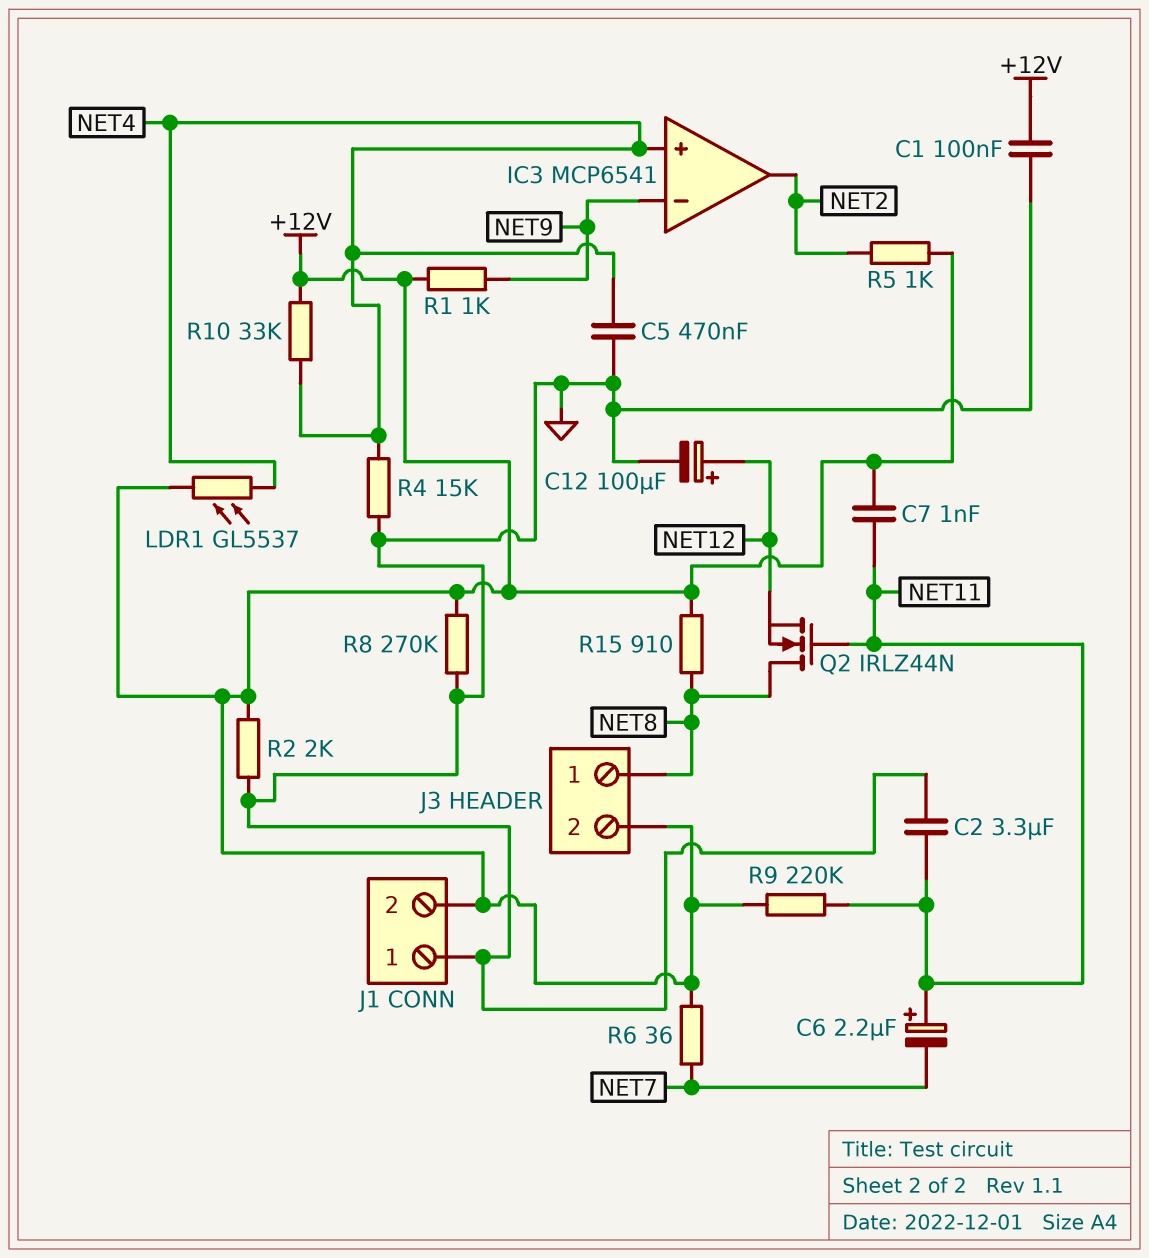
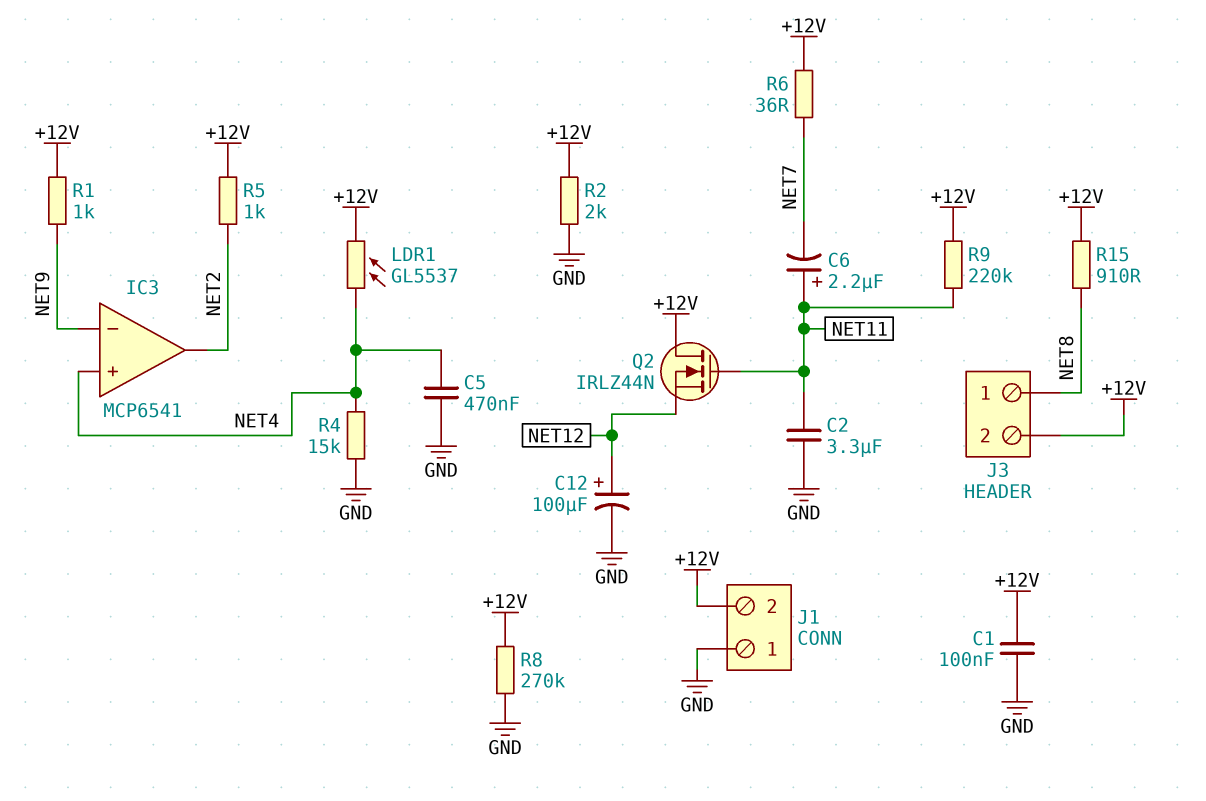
C7: 1nF (+12V, NET11) -> none
Q2: NMOS IRLZ44N (G NET11, D NET8, S NET12) -> NMOS IRLZ44N (G NET11, D +12V, S NET12)
R10: 33k (+12V, NET4) -> none

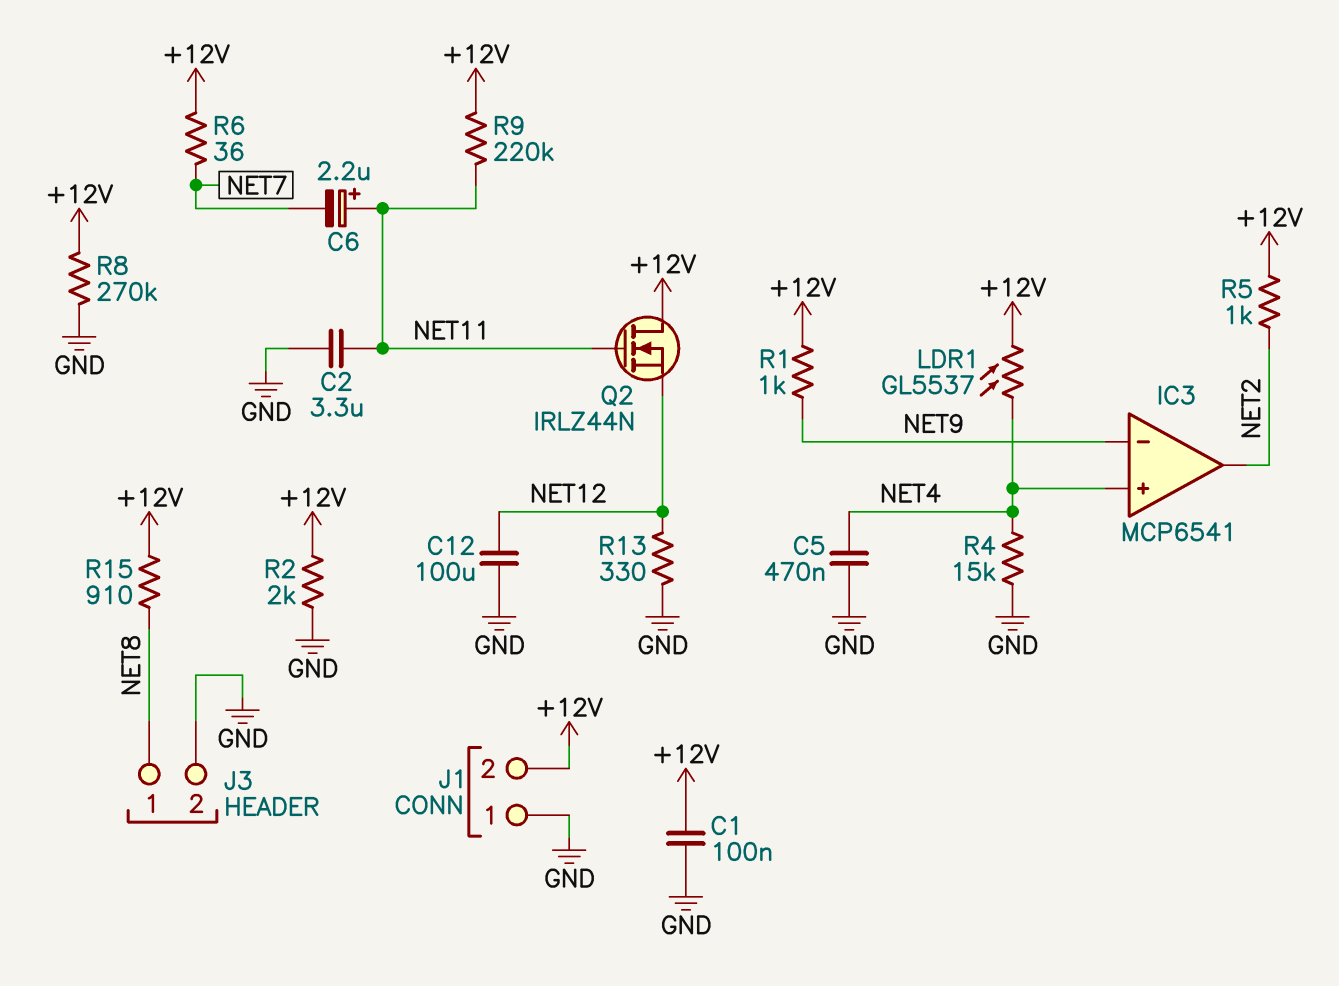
C12: 100uF (plus NET12, minus GND) -> 100uF (GND, NET12)
J3 pin 2: +12V -> GND
R13: none -> 330 (GND, NET12)

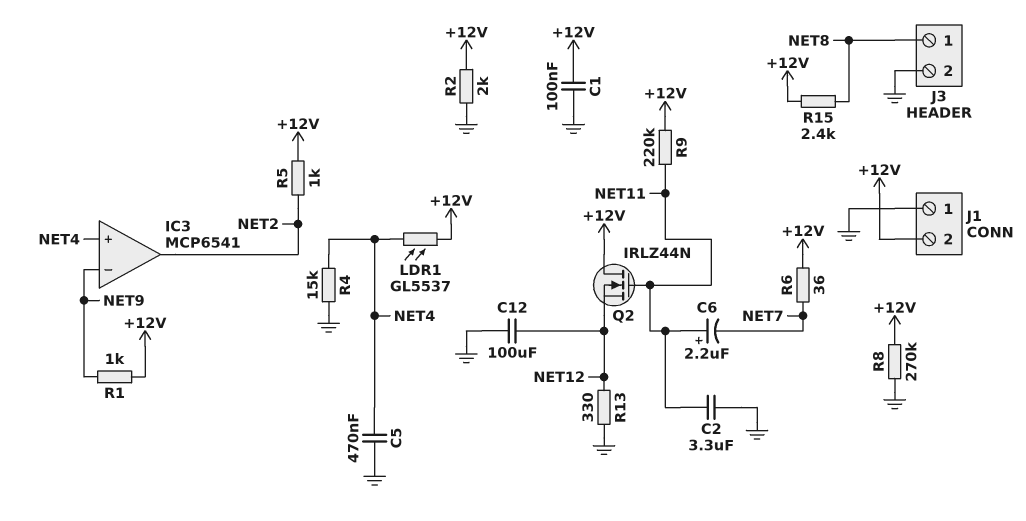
R15: 910 (+12V, NET8) -> 2.4k (+12V, NET8)

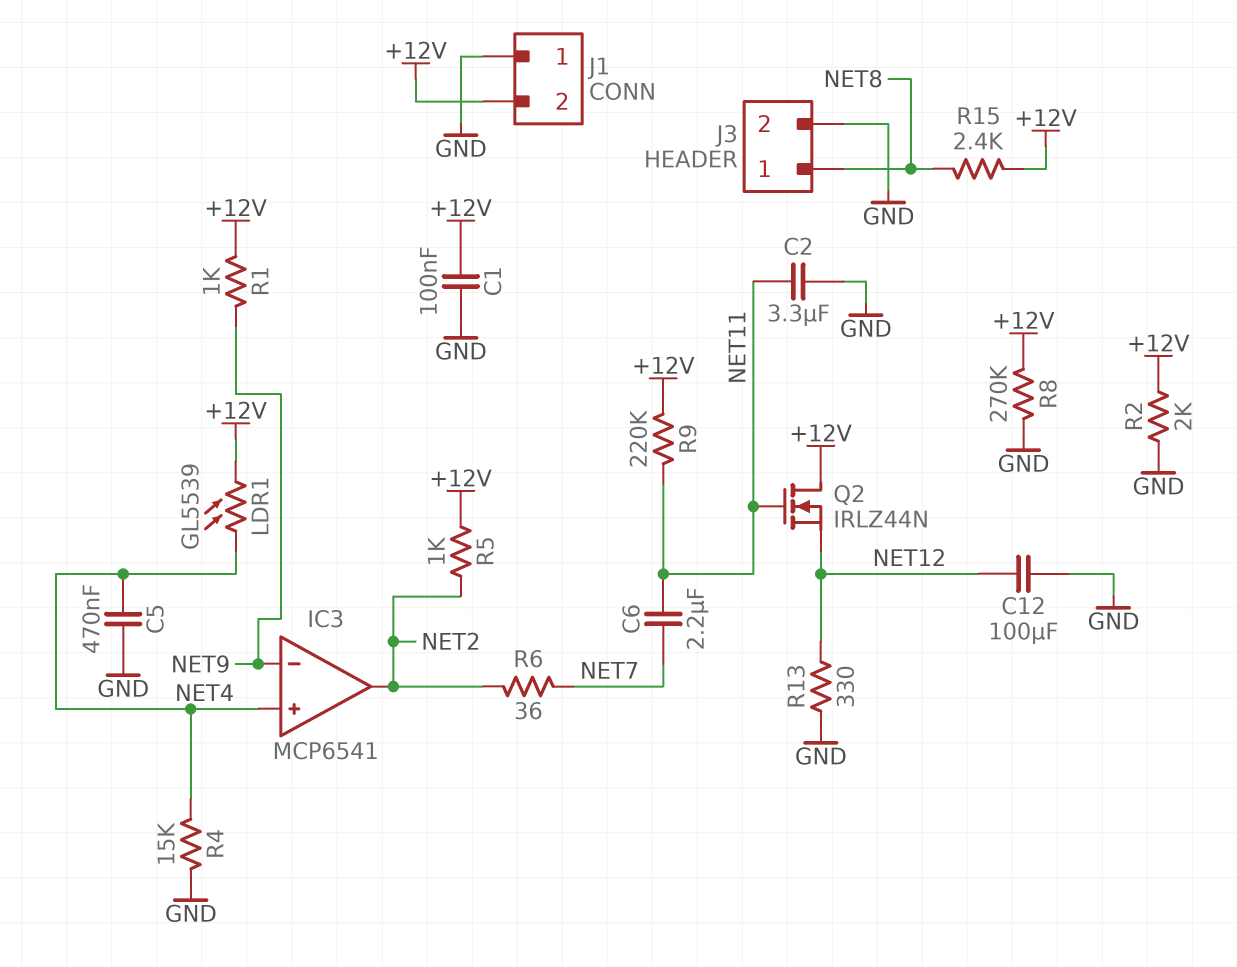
C6: 2.2uF (plus NET11, minus NET7) -> 2.2uF (NET7, NET11)
LDR1: GL5537 (+12V, NET4) -> GL5539 (+12V, NET4)
R6: 36 (+12V, NET7) -> 36 (NET2, NET7)

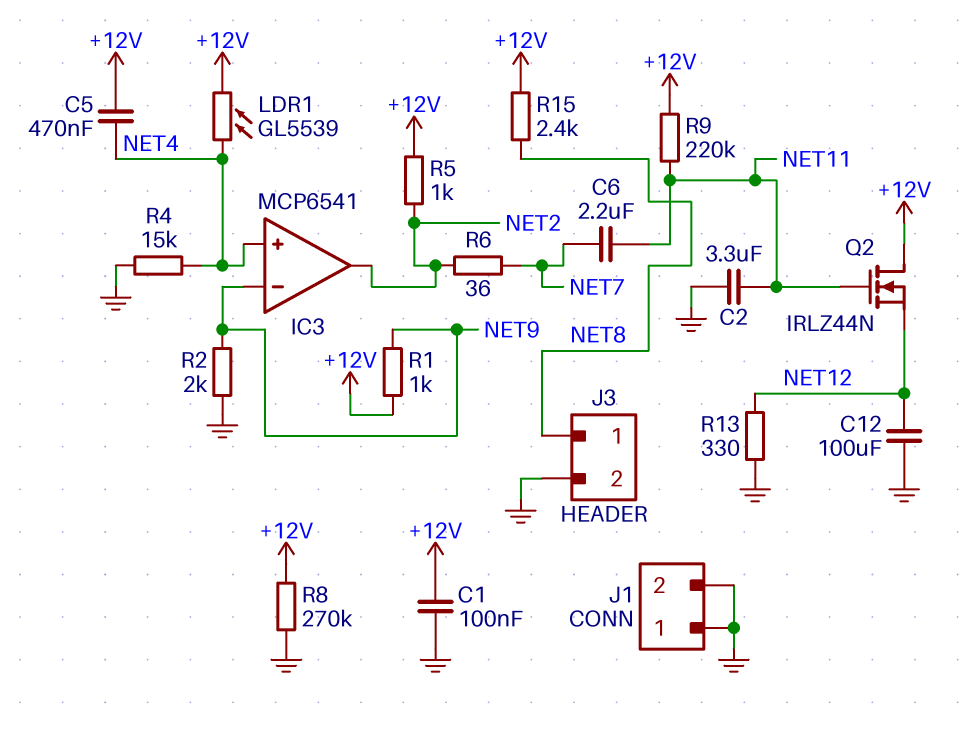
C5: 470nF (GND, NET4) -> 470nF (+12V, NET4)
J1 pin 2: +12V -> GND
R2: 2k (+12V, GND) -> 2k (GND, NET9)

